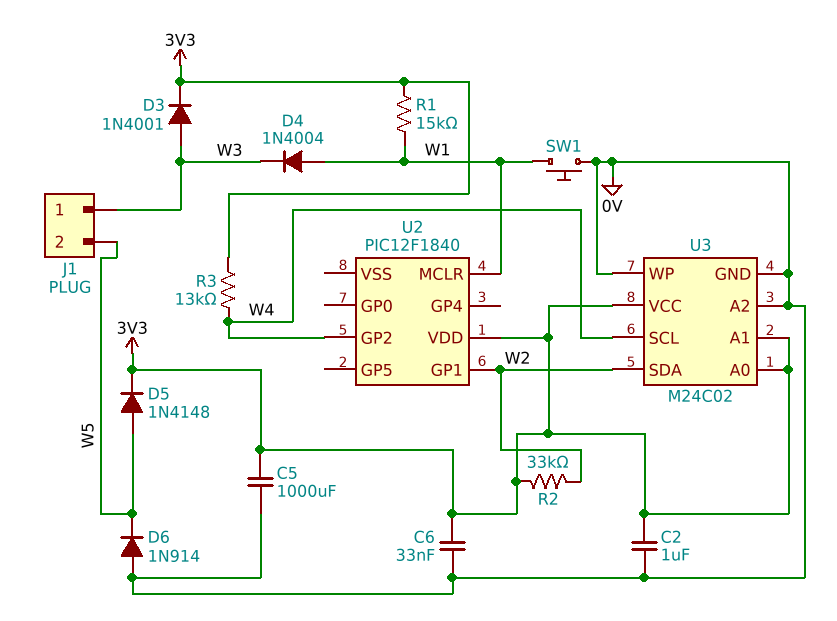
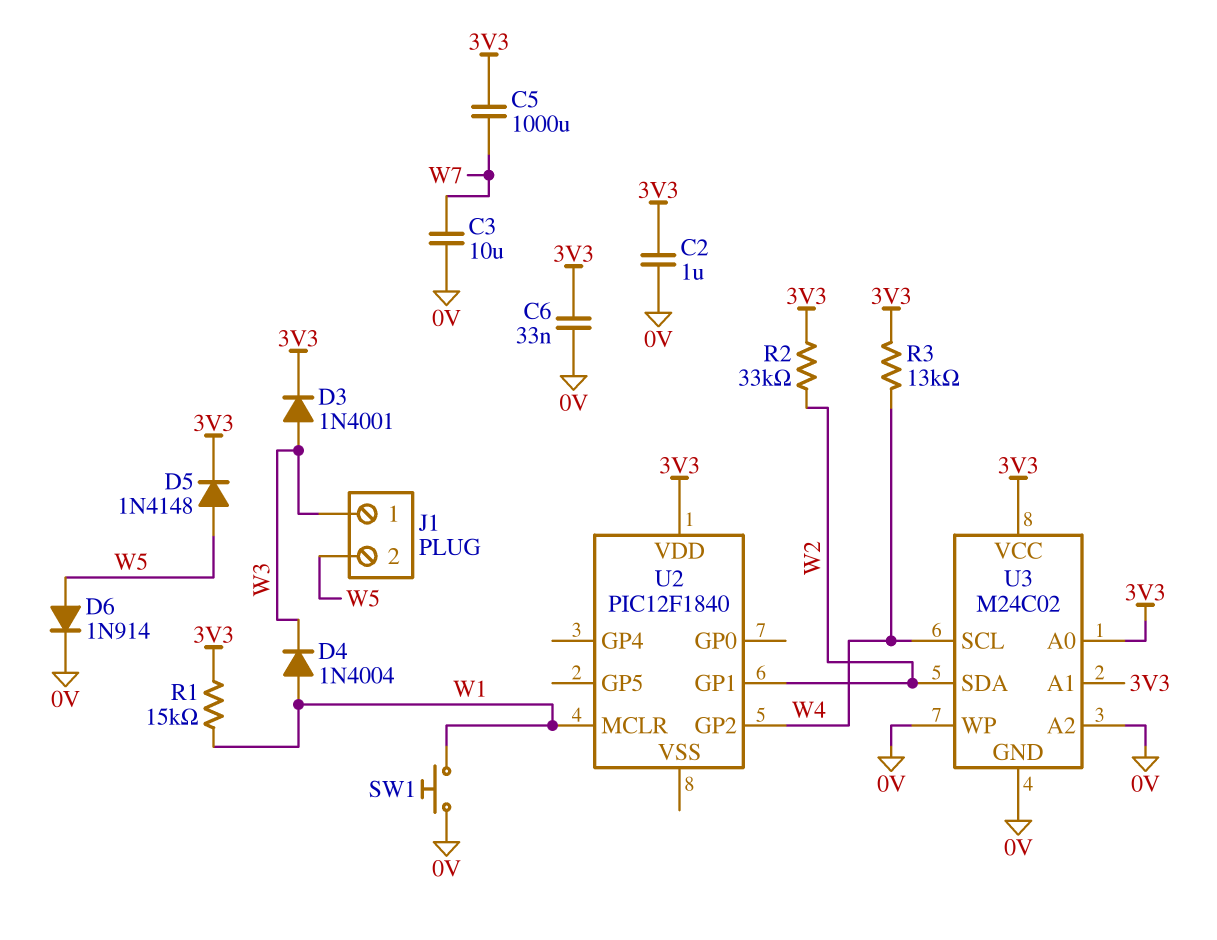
C3: none -> 10uF (0V, W7)
C5: 1000uF (0V, 3V3) -> 1000uF (3V3, W7)
D6: diode 1N914 (A 0V, K W5) -> diode 1N914 (A W5, K 0V)

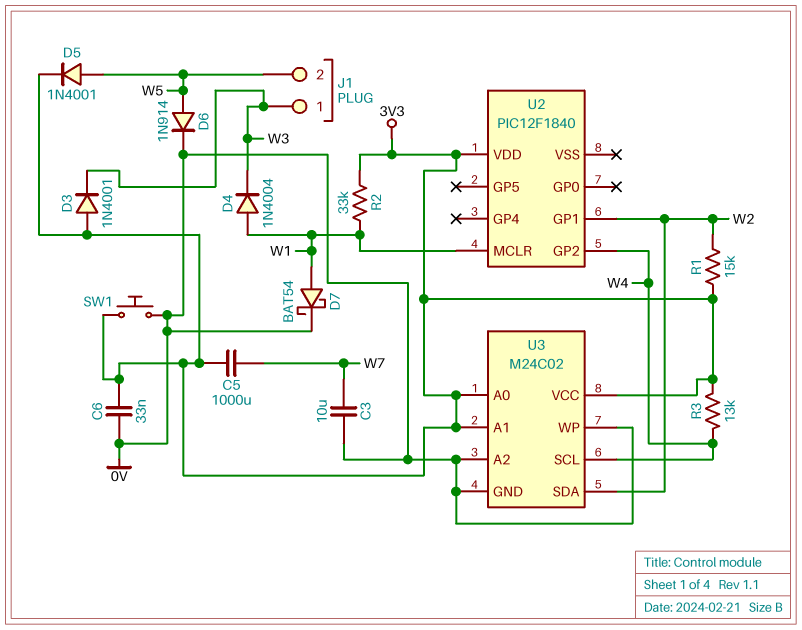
C2: 1uF (0V, 3V3) -> none
D3: diode 1N4001 (A W3, K 3V3) -> diode 1N4001 (A 3V3, K W3)
D5: diode 1N4148 (A W5, K 3V3) -> diode 1N4001 (A W5, K 3V3)
D7: none -> schottky BAT54 (A W1, K 0V)
R1: 15k (3V3, W1) -> 15k (3V3, W2)
R2: 33k (3V3, W2) -> 33k (3V3, W1)
SW1: button (0V, W1) -> button (0V, 3V3)

